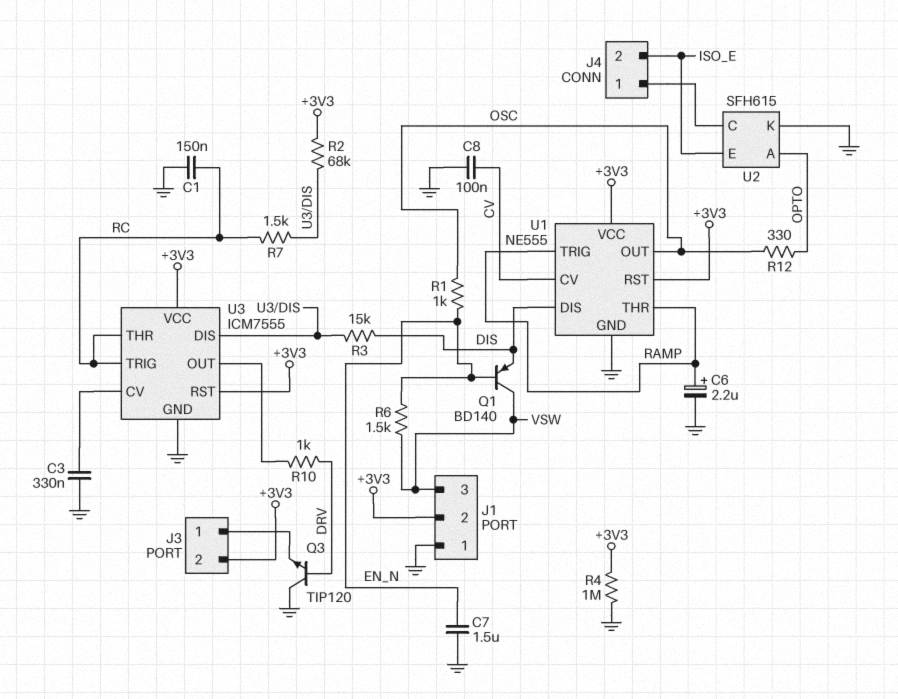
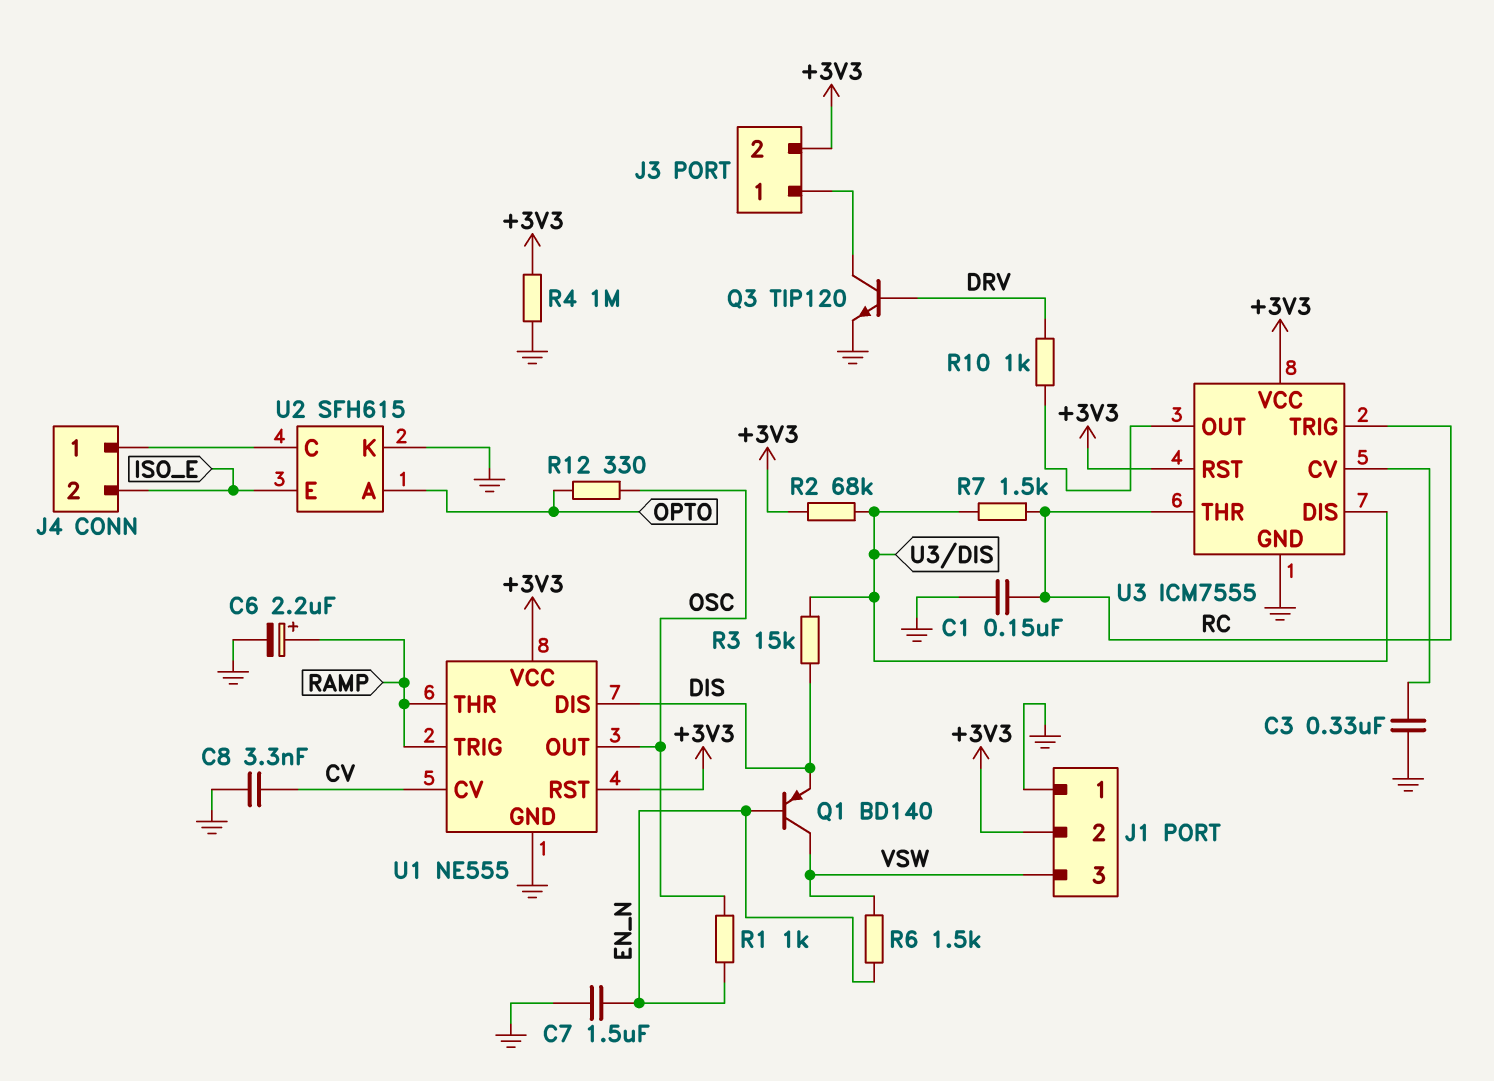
C8: 100nF (CV, GND) -> 3.3nF (CV, GND)
Q3: NPN TIP120 (B DRV, C GND, E J3/1) -> NPN TIP120 (B DRV, C J3/1, E GND)

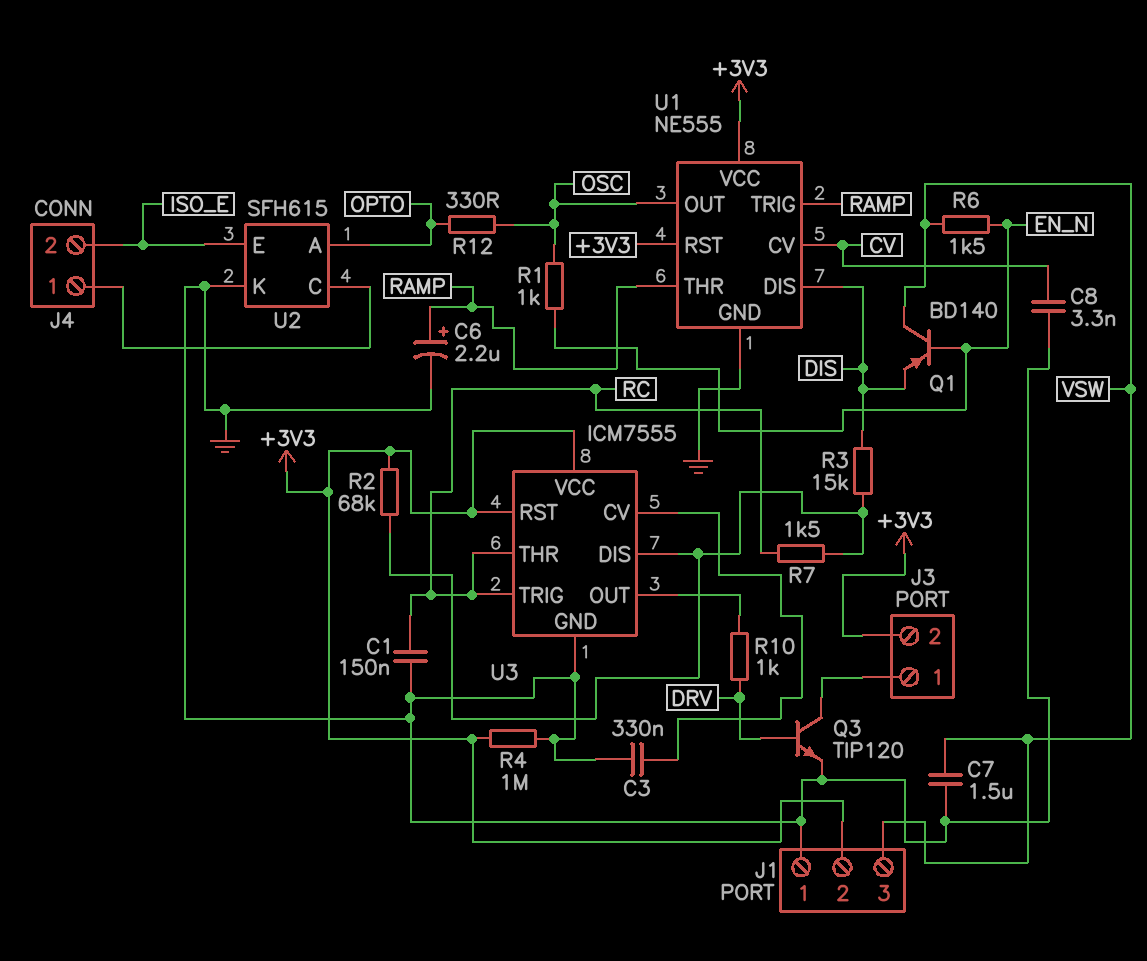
C7: 1.5uF (EN_N, GND) -> 1.5uF (GND, VSW)

